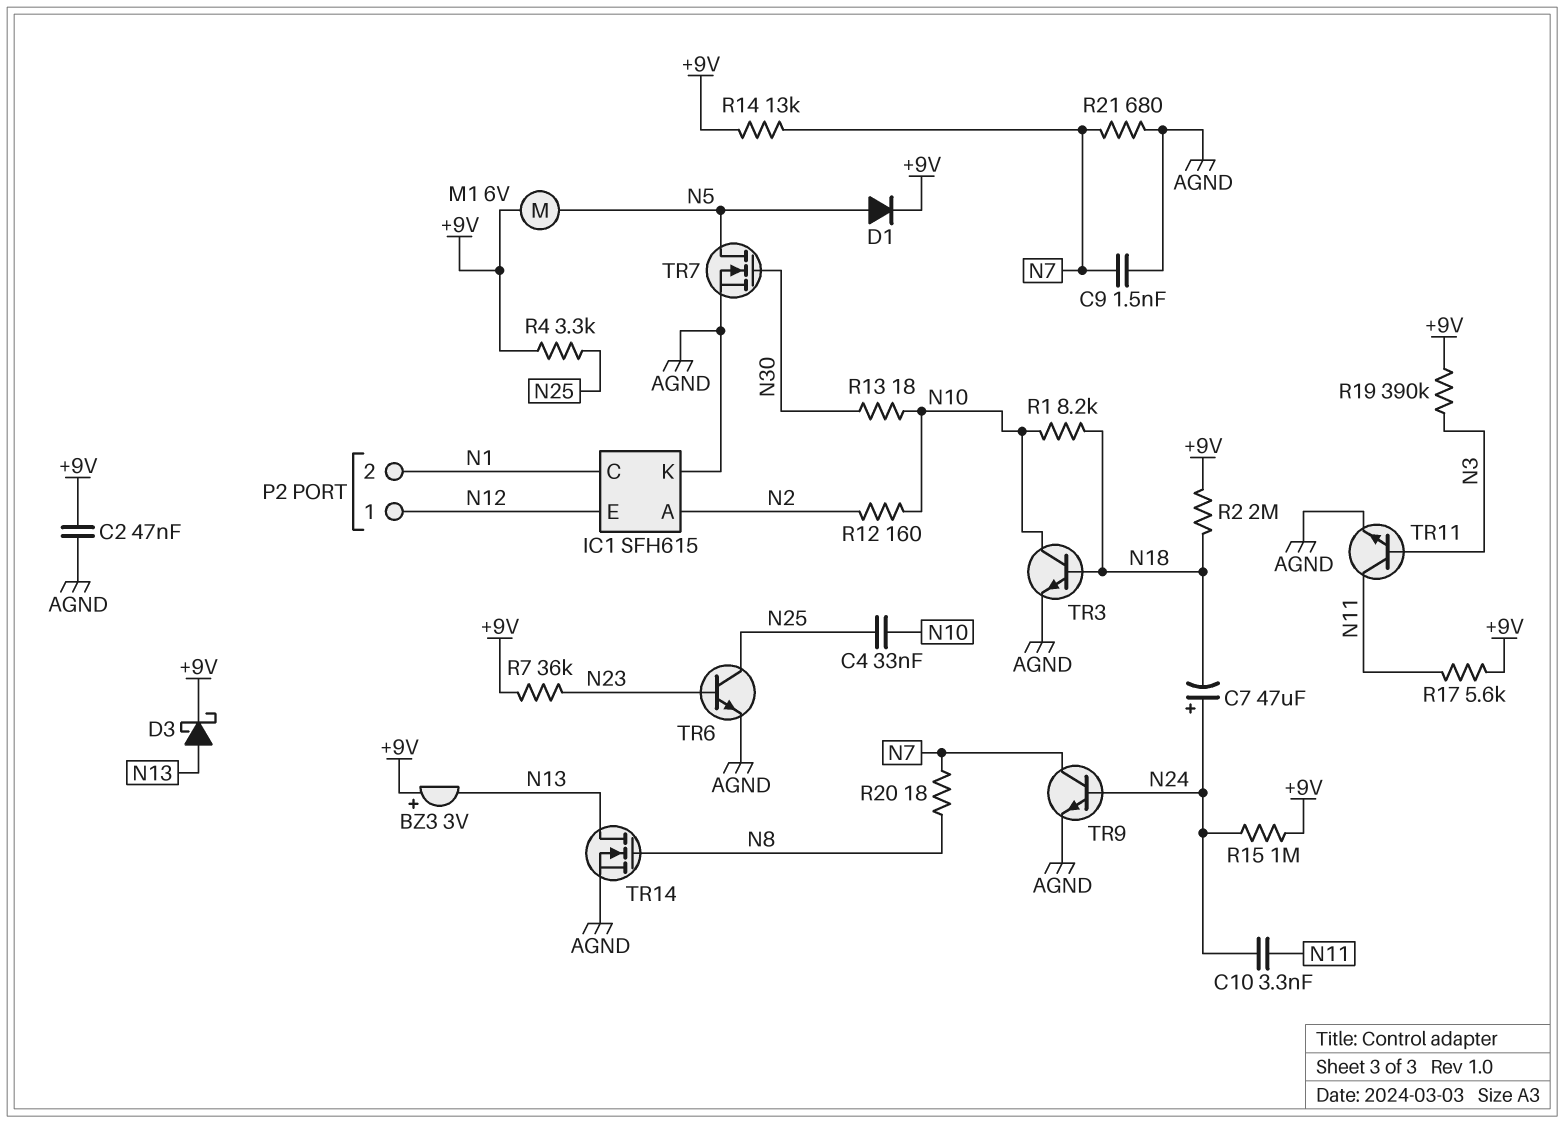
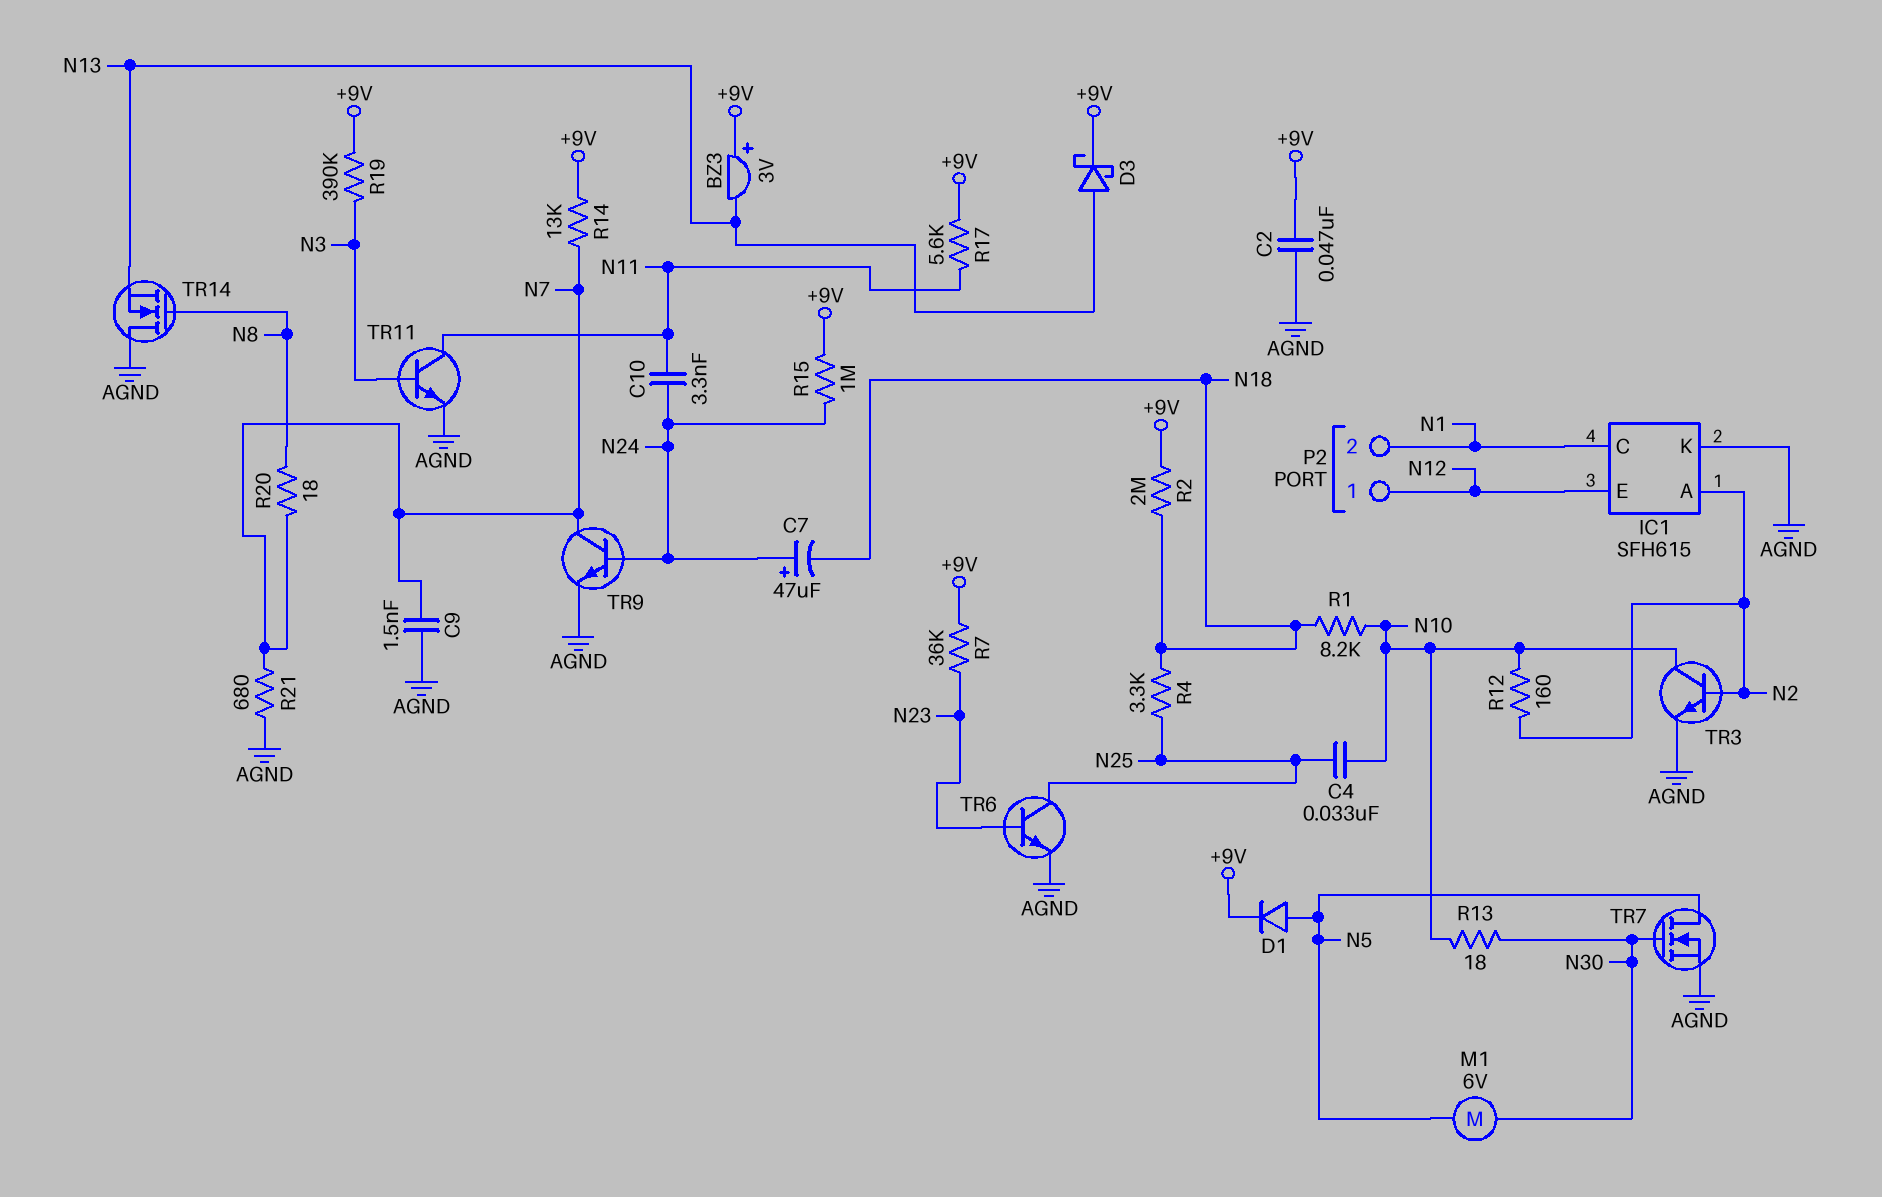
M1: motor 6V (+9V, N5) -> motor 6V (N5, N30)
R4: 3.3k (+9V, N25) -> 3.3k (N18, N25)
TR3: NPN (B N18, C N10, E AGND) -> NPN (B N2, C N10, E AGND)
TR14: NMOS (G N8, D N13, S AGND) -> NMOS (G N8, D AGND, S N13)

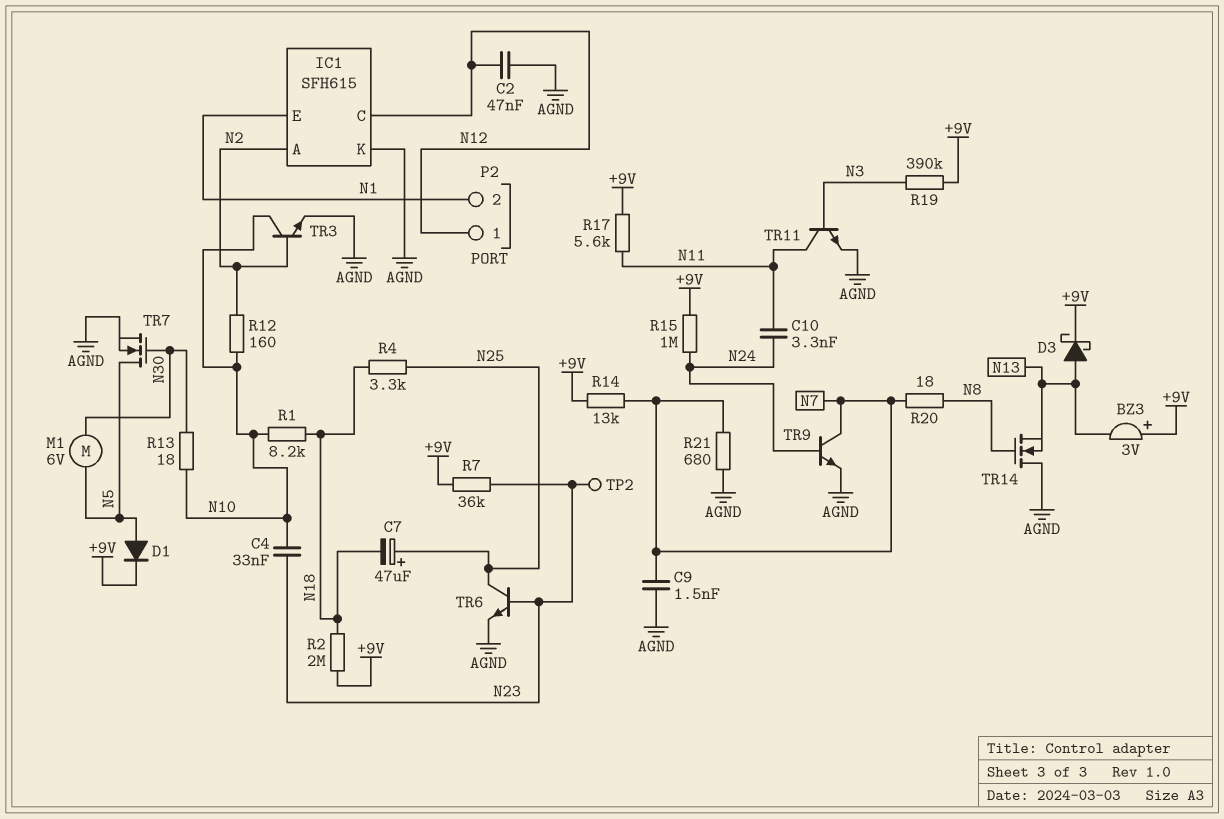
C2: 47nF (+9V, AGND) -> 47nF (AGND, N12)
C4: 33nF (N10, N25) -> 33nF (N10, N23)
C7: 47uF (plus N24, minus N18) -> 47uF (plus N25, minus N18)
IC1 pin C: N1 -> N12
IC1 pin E: N12 -> N1
TP2: none -> test point (N23)

